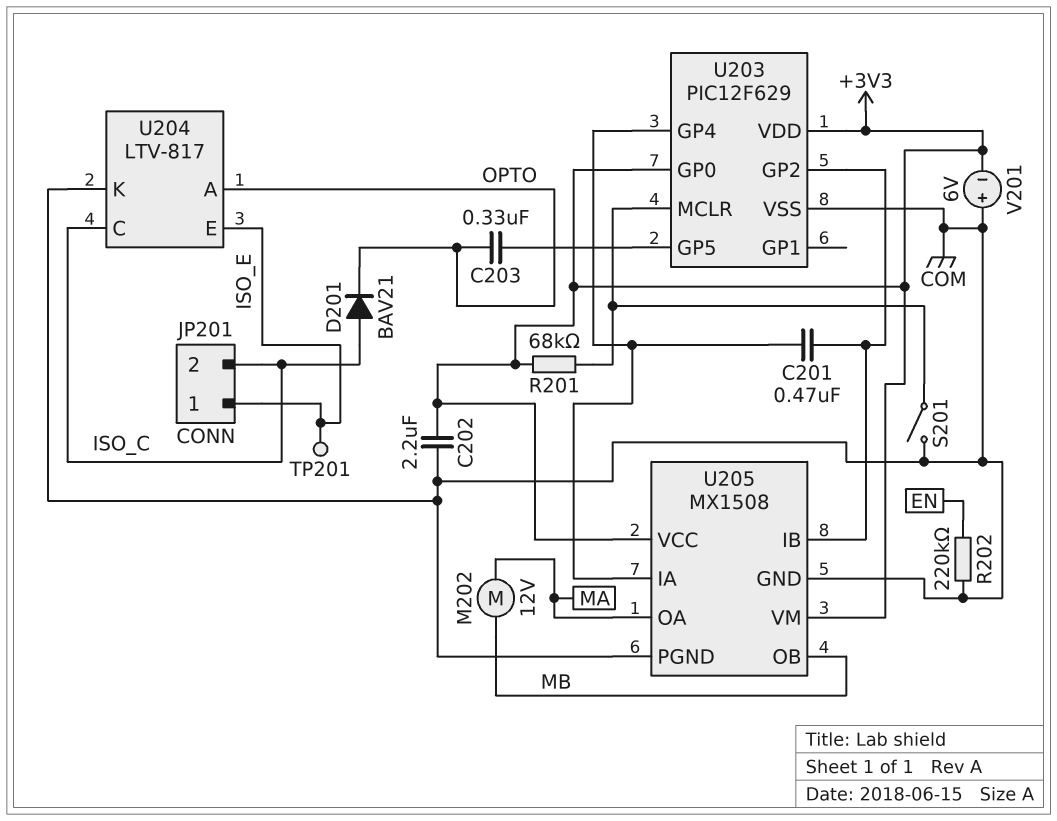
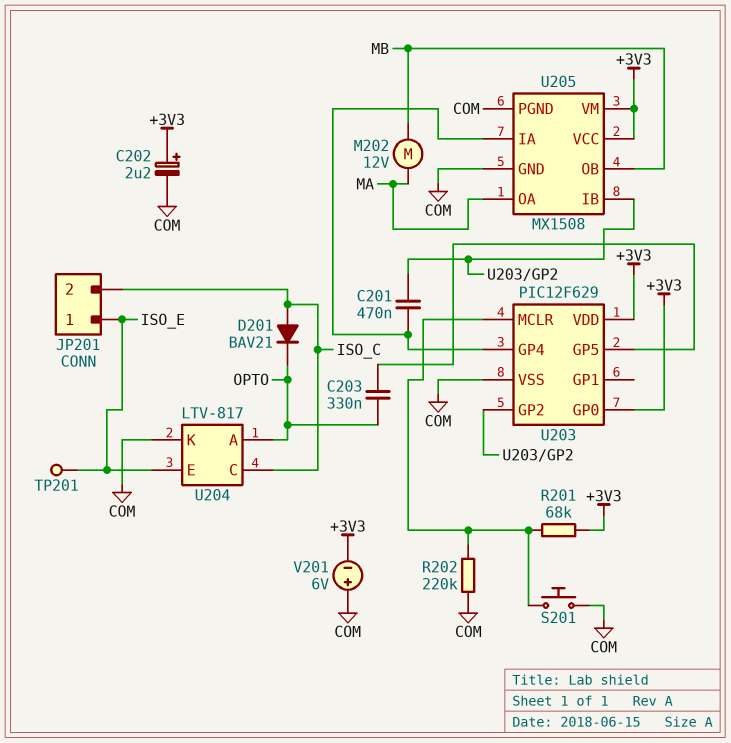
C202: 2.2uF (+3V3, COM) -> 2.2uF (plus +3V3, minus COM)
R202: 220k (COM, EN) -> 220k (COM, U203/MCLR)
S201: switch (COM, U203/MCLR) -> button (COM, U203/MCLR)

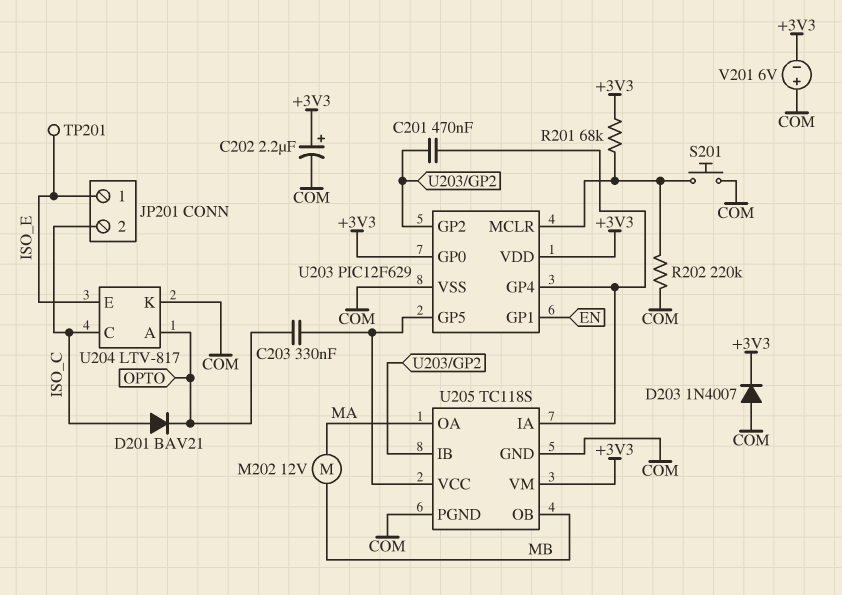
D203: none -> diode 1N4007 (A COM, K +3V3)
U203 pin GP1: none -> EN
U205: MX1508 -> TC118S
U205 pin VCC: +3V3 -> U203/GP5

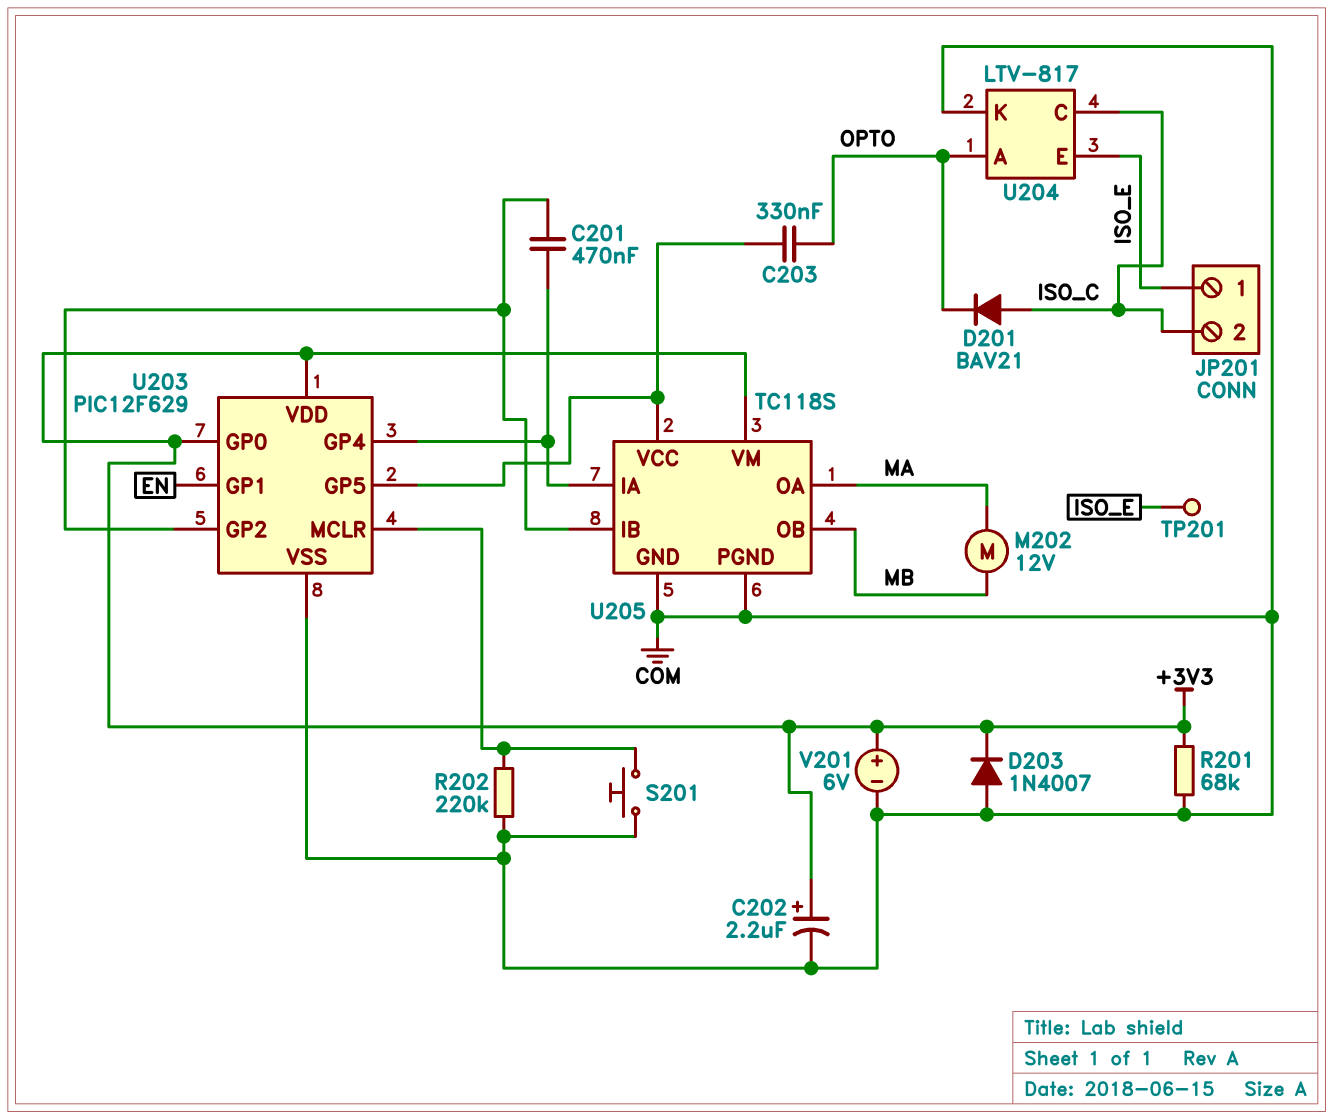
R201: 68k (+3V3, U203/MCLR) -> 68k (+3V3, COM)
V201: 6V (plus COM, minus +3V3) -> 6V (plus +3V3, minus COM)

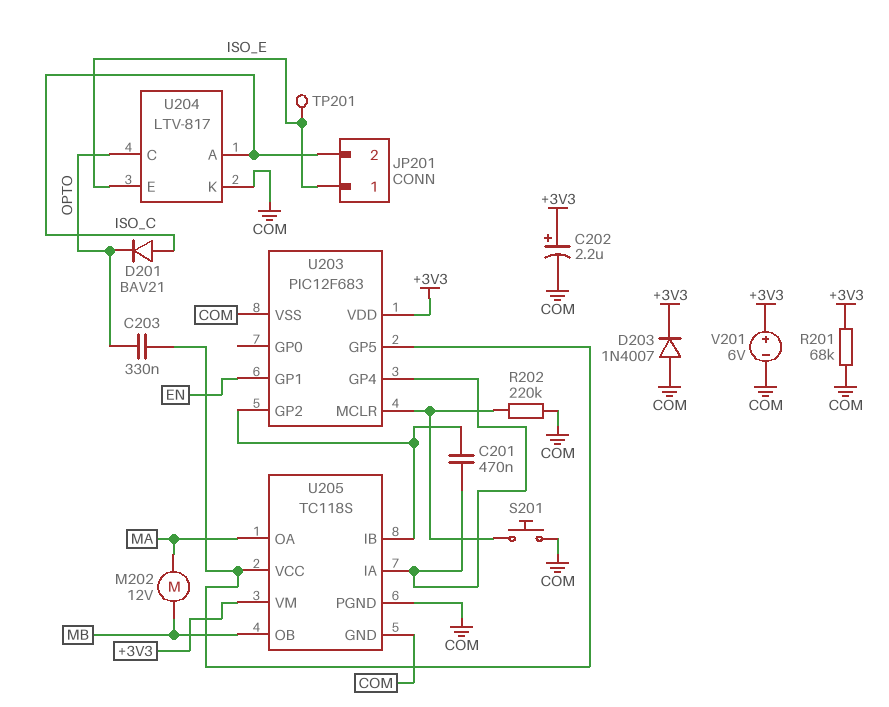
U203: PIC12F629 -> PIC12F683
U203 pin GP0: +3V3 -> none
U204 pin A: OPTO -> ISO_C
U204 pin C: ISO_C -> OPTO

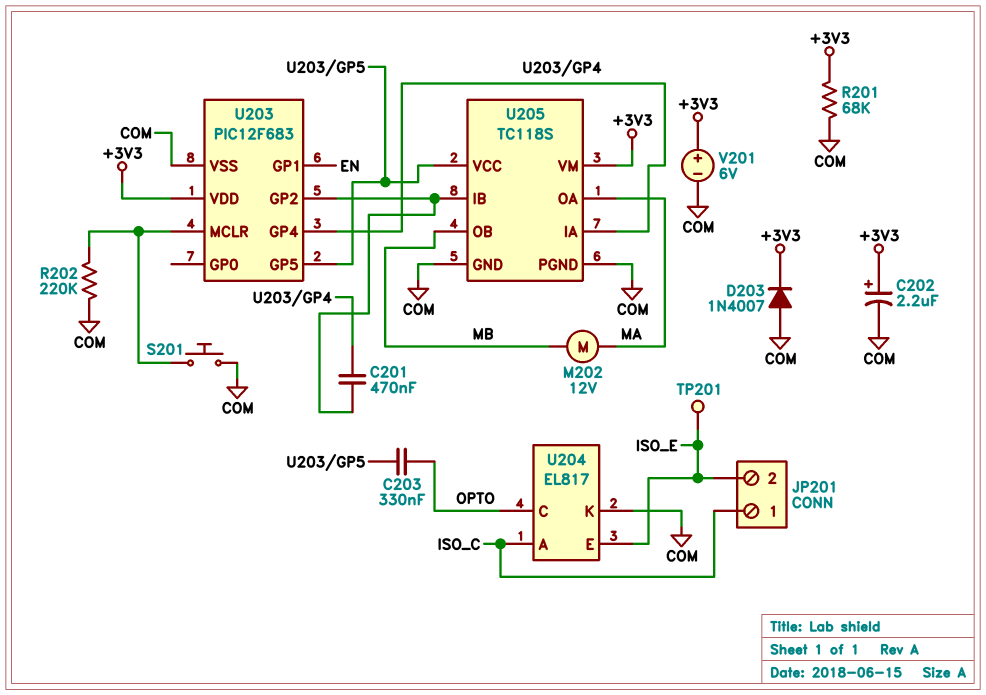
D201: diode BAV21 (A ISO_C, K OPTO) -> none
JP201 pin 1: ISO_E -> ISO_C
JP201 pin 2: ISO_C -> ISO_E
U204: LTV-817 -> EL817

